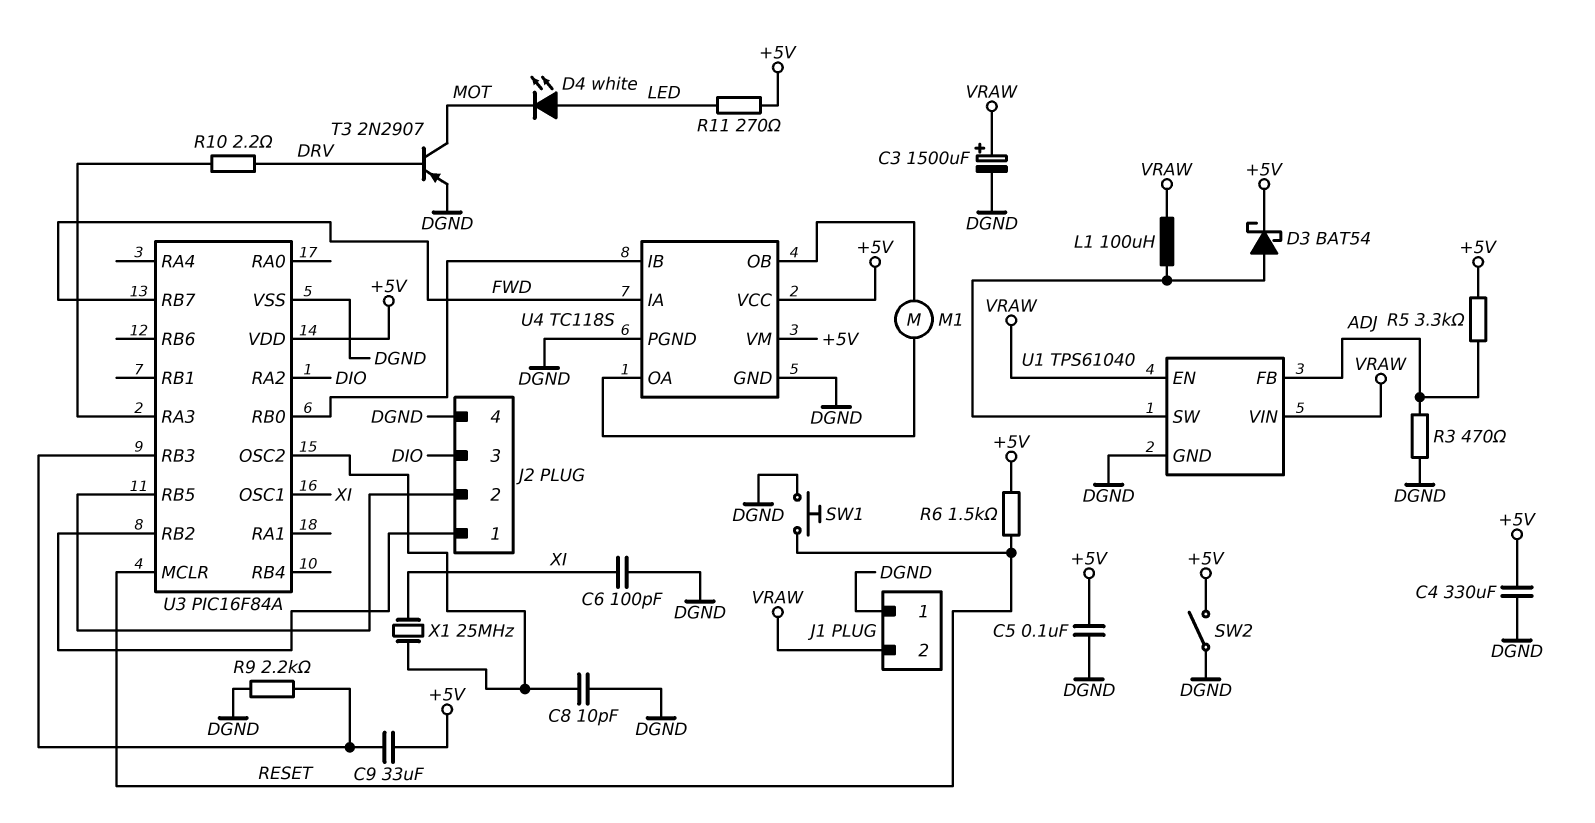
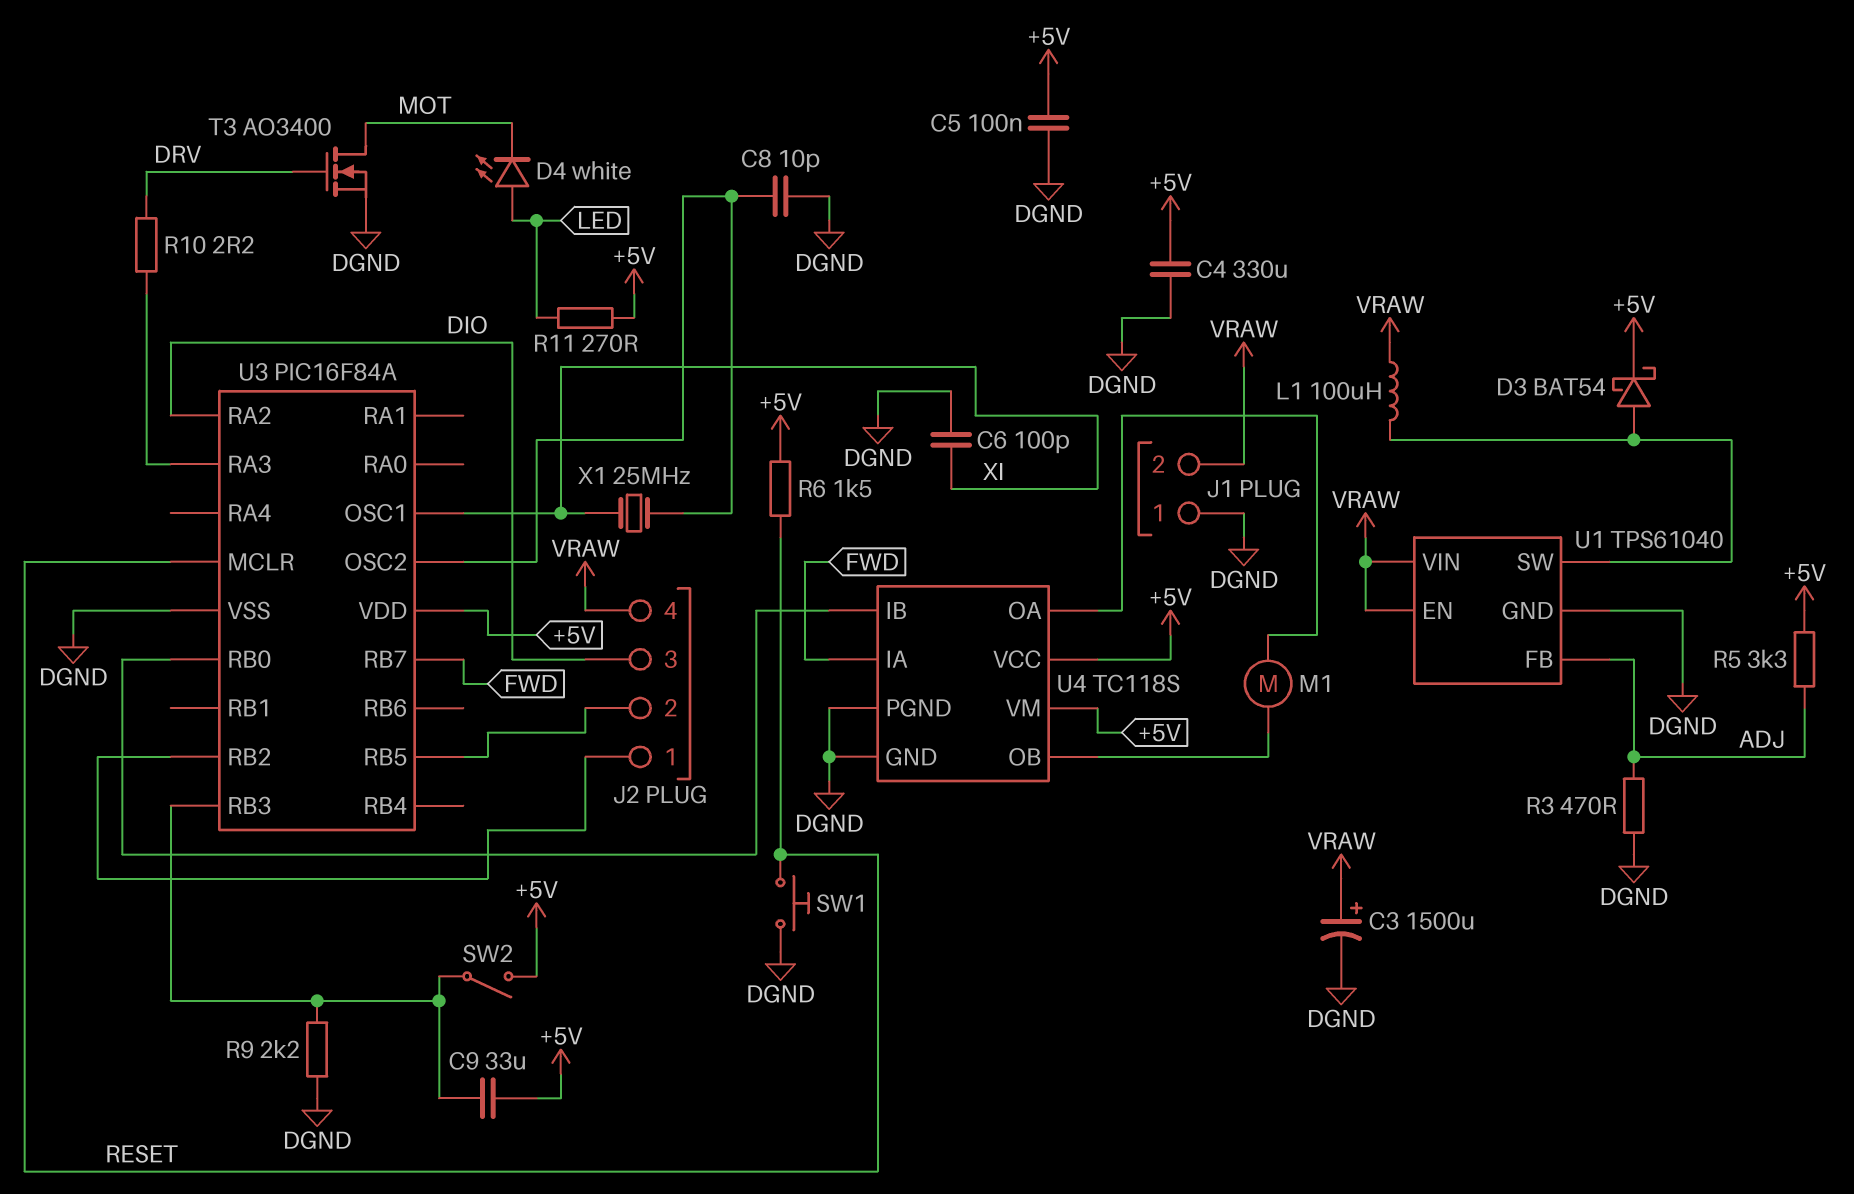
J2 pin 4: DGND -> VRAW
SW2: switch (+5V, DGND) -> switch (+5V, U3/RB3)
T3: PNP 2N2907 (B DRV, C MOT, E DGND) -> NMOS AO3400 (G DRV, D MOT, S DGND)

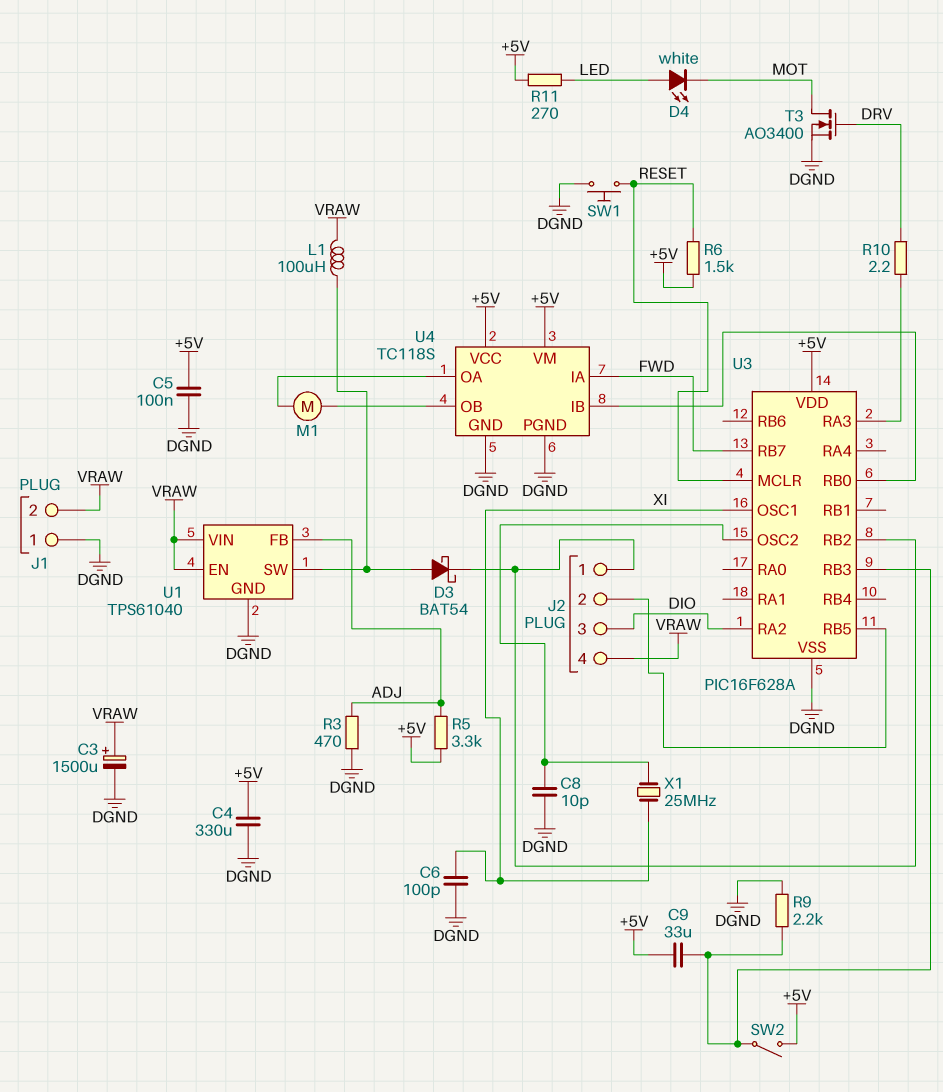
D3: schottky BAT54 (A U1/SW, K +5V) -> schottky BAT54 (A U1/SW, K J2/1)
U3: PIC16F84A -> PIC16F628A

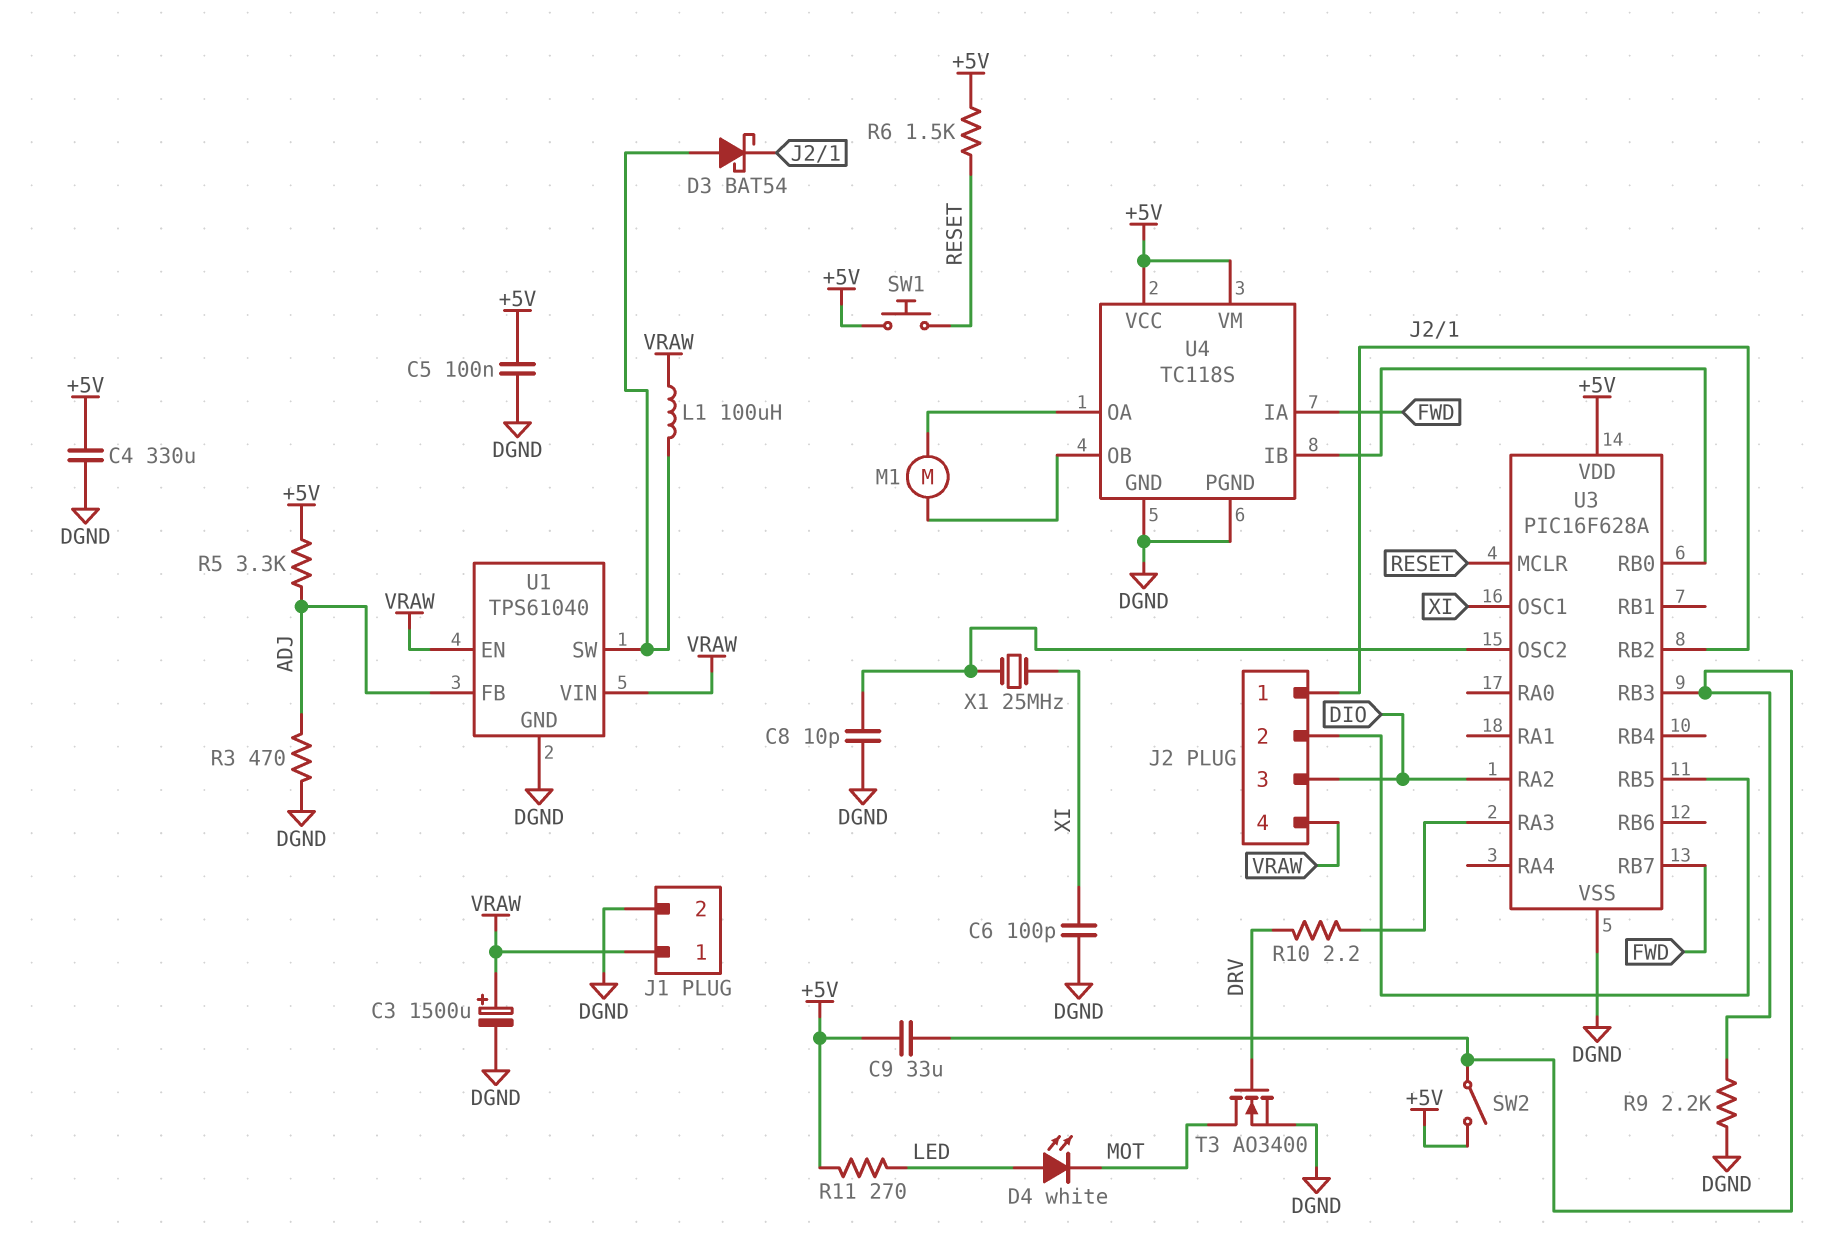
J1 pin 1: DGND -> VRAW
J1 pin 2: VRAW -> DGND
SW1: button (DGND, RESET) -> button (+5V, RESET)

